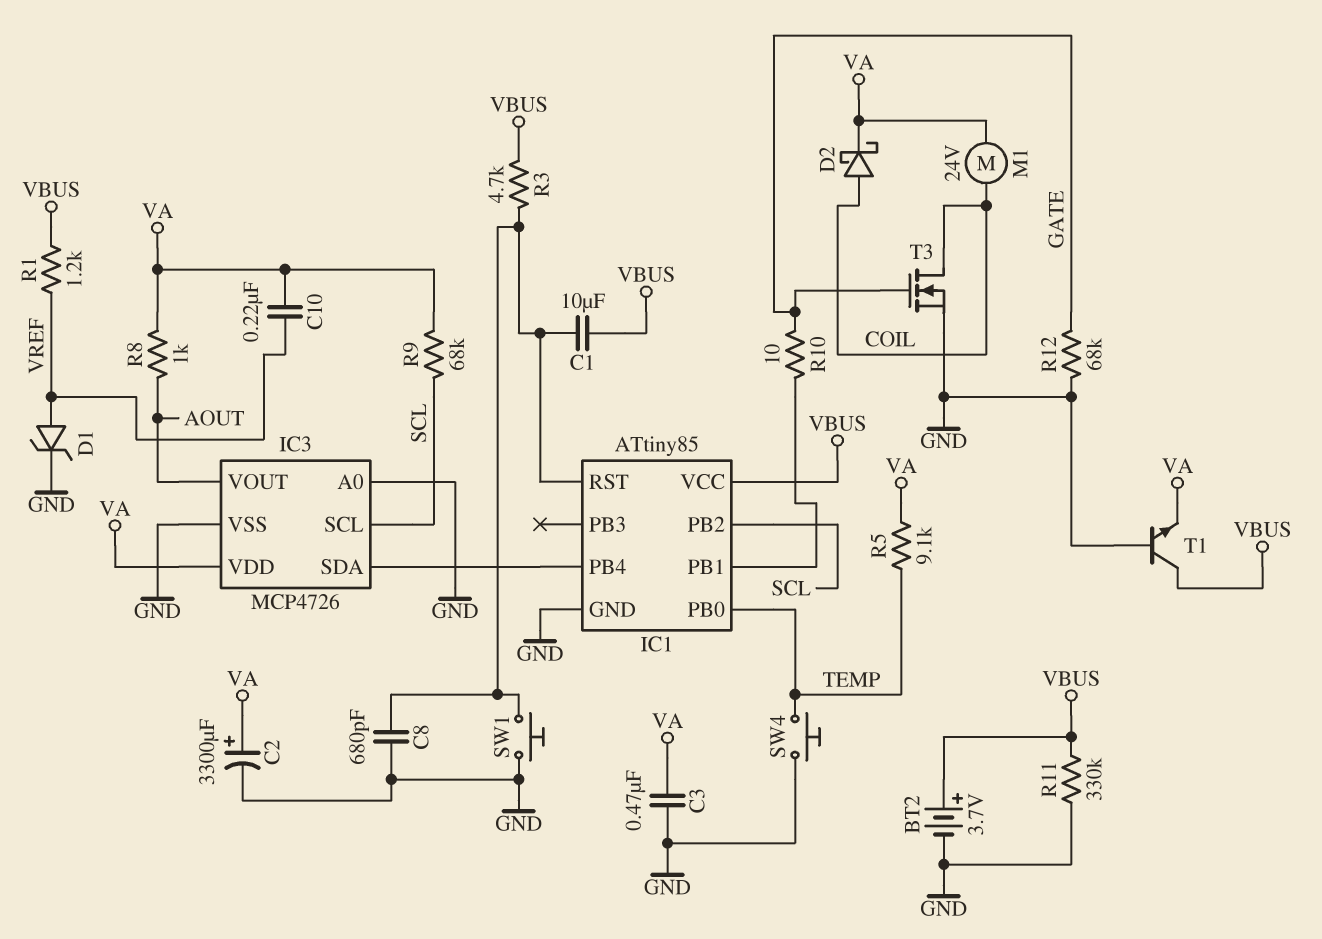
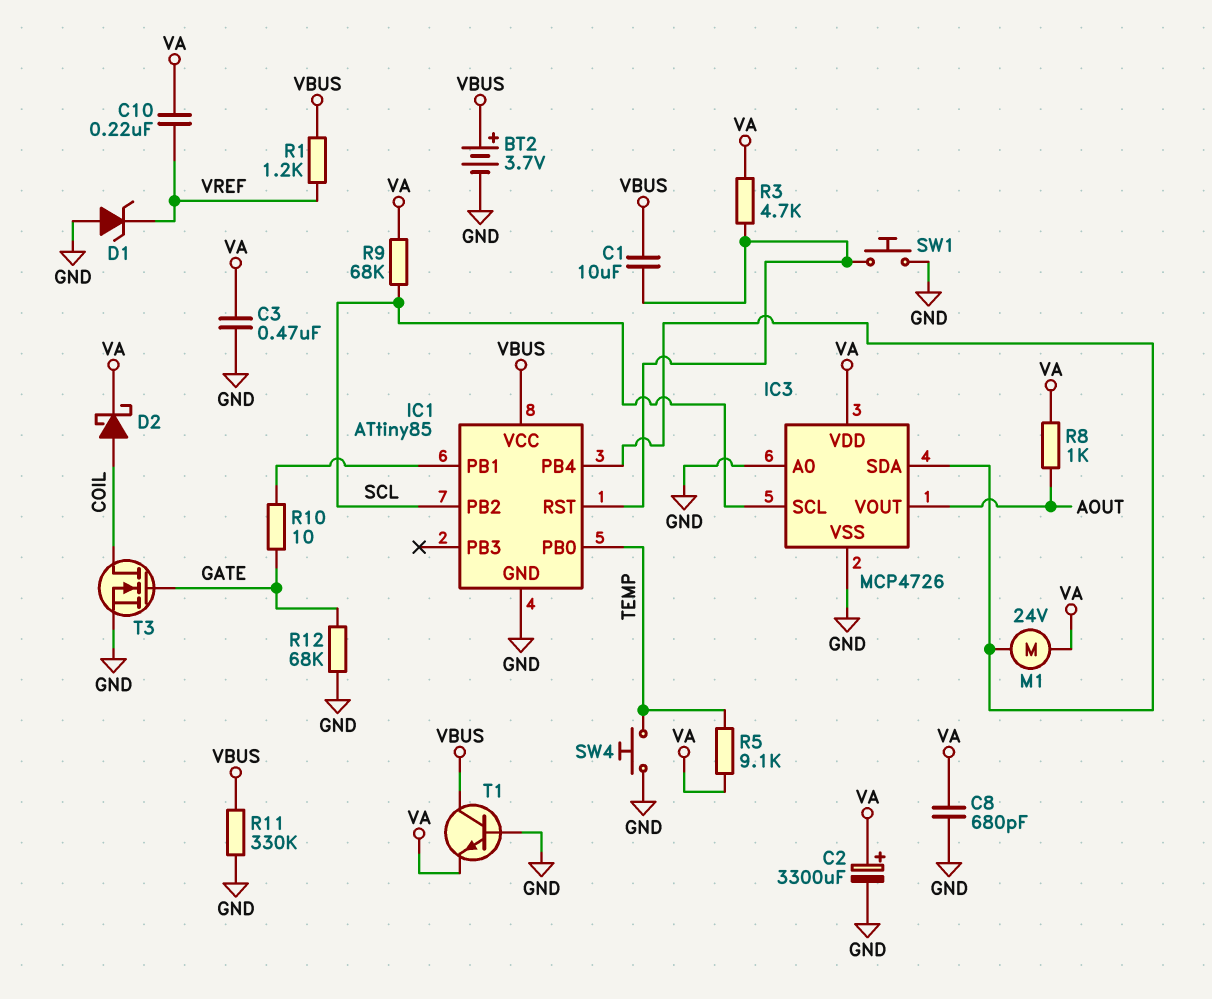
C8: 680pF (GND, IC1/RST) -> 680pF (GND, VA)
D1: zener (A VREF, K GND) -> zener (A GND, K VREF)
M1: motor 24V (COIL, VA) -> motor 24V (IC1/PB4, VA)
R3: 4.7k (IC1/RST, VBUS) -> 4.7k (IC1/RST, VA)

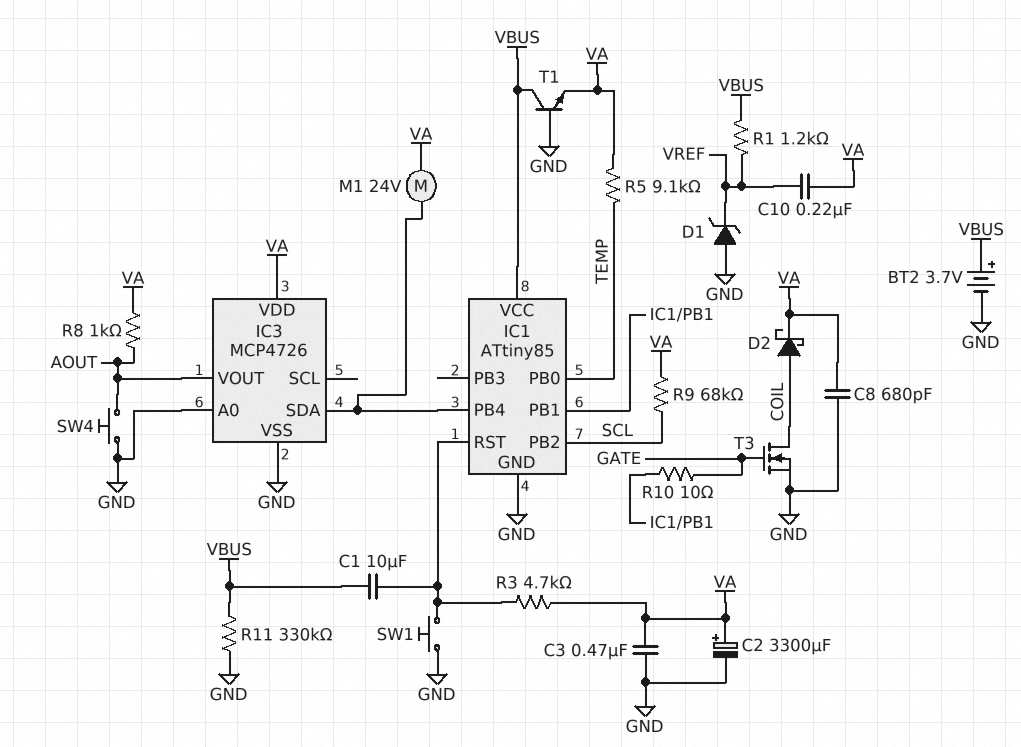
IC3 pin SCL: SCL -> none
R12: 68k (GATE, GND) -> none
SW4: button (GND, TEMP) -> button (AOUT, GND)

